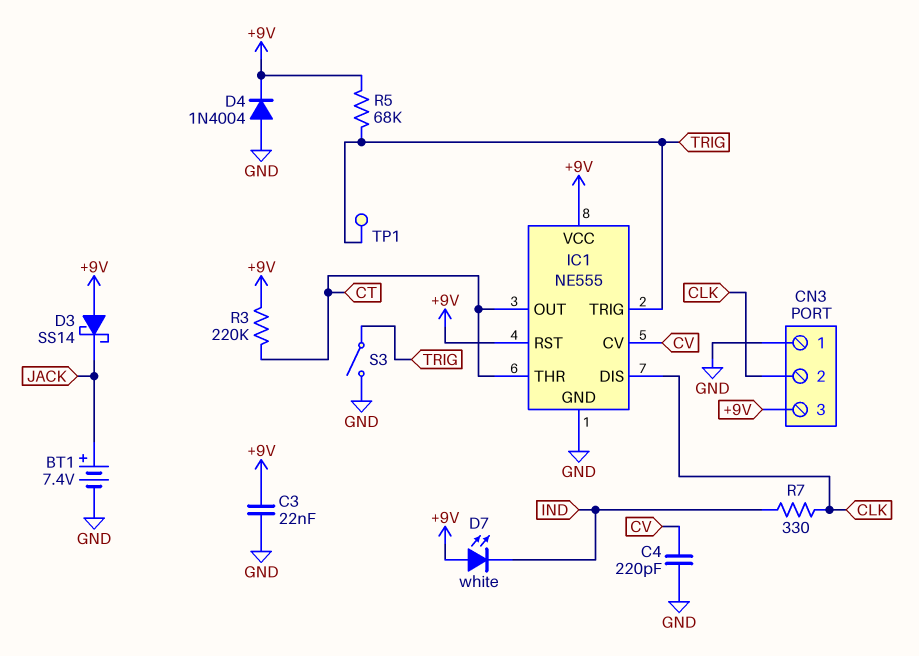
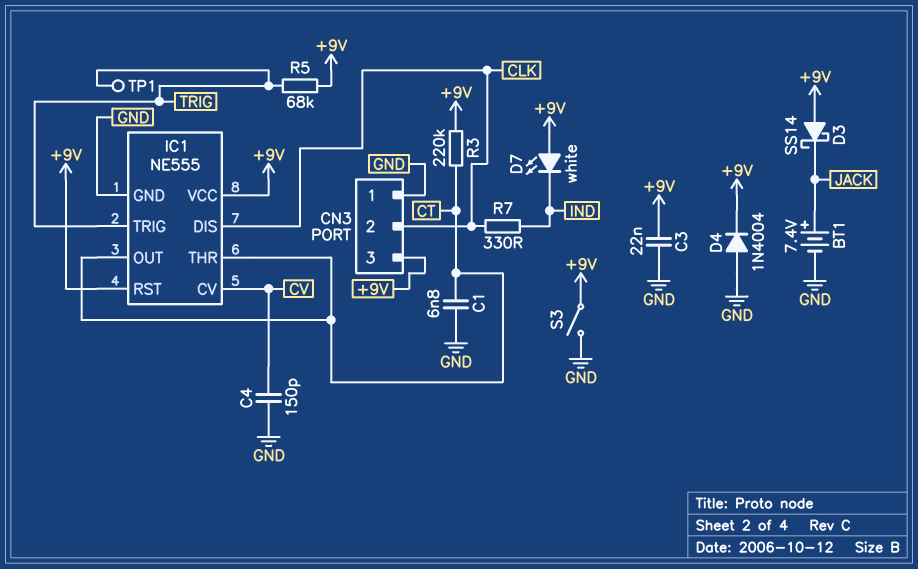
C1: none -> 6.8nF (CT, GND)
C4: 220pF (CV, GND) -> 150pF (CV, GND)
S3: switch (GND, TRIG) -> switch (+9V, GND)

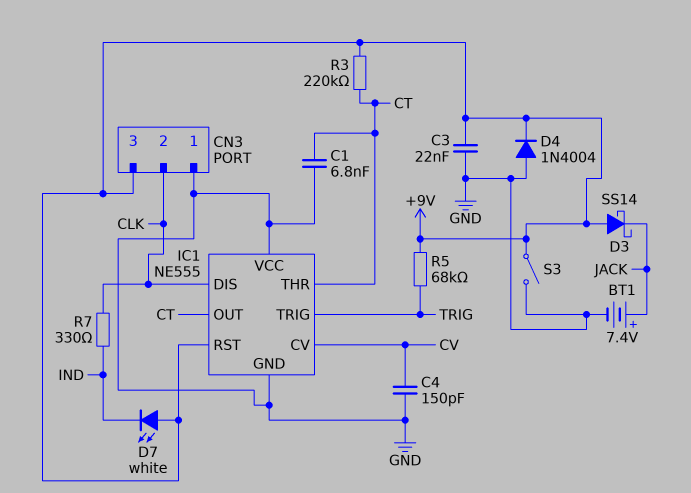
IC1 pin VCC: +9V -> GND
TP1: test point (TRIG) -> none

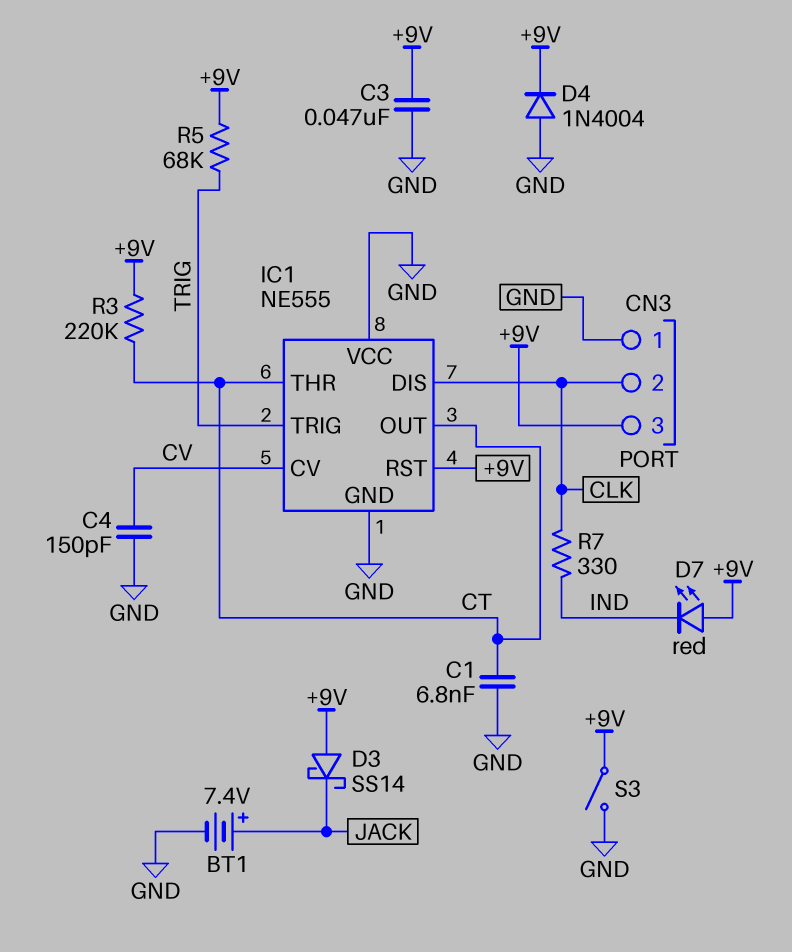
C3: 22nF (+9V, GND) -> 47nF (+9V, GND)
D7: LED white (A +9V, K IND) -> LED red (A +9V, K IND)

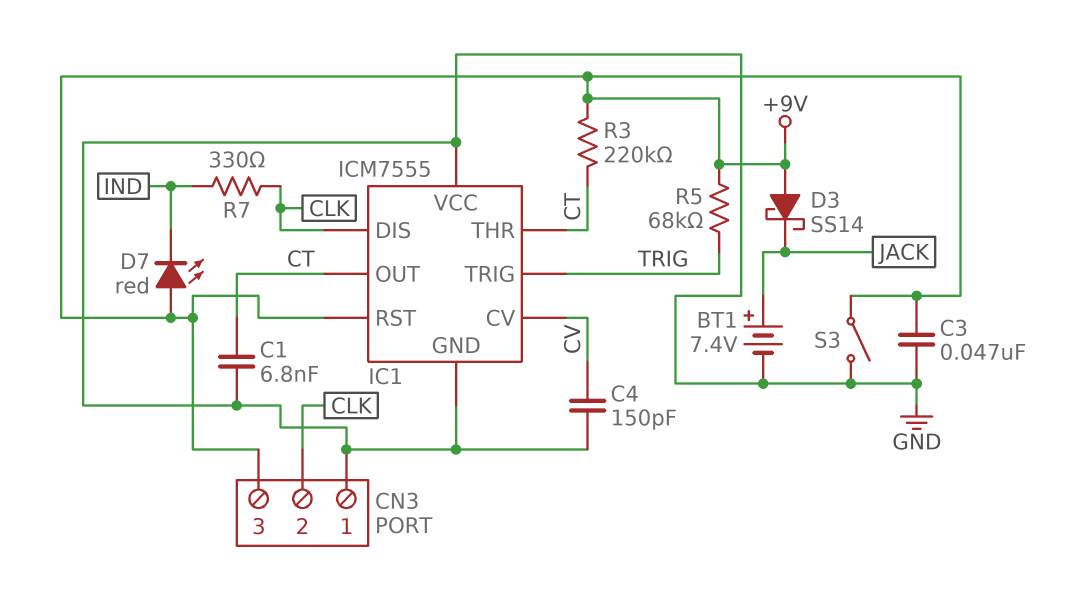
D4: diode 1N4004 (A GND, K +9V) -> none
IC1: NE555 -> ICM7555

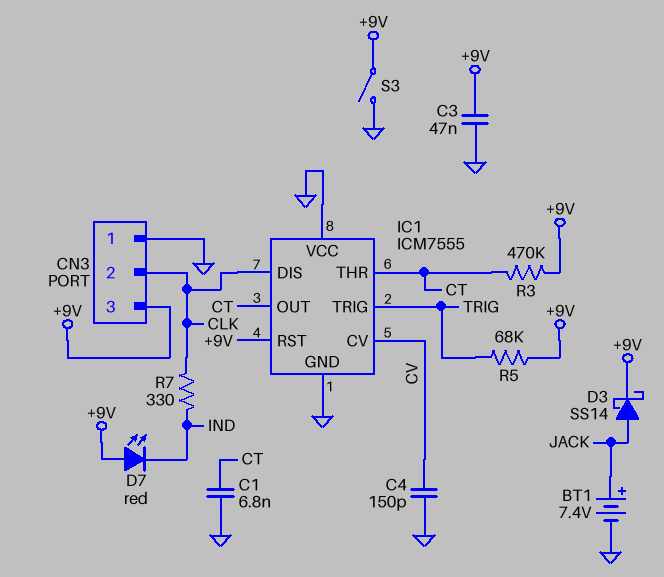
D3: schottky SS14 (A +9V, K JACK) -> schottky SS14 (A JACK, K +9V)
R3: 220k (+9V, CT) -> 470k (+9V, CT)

